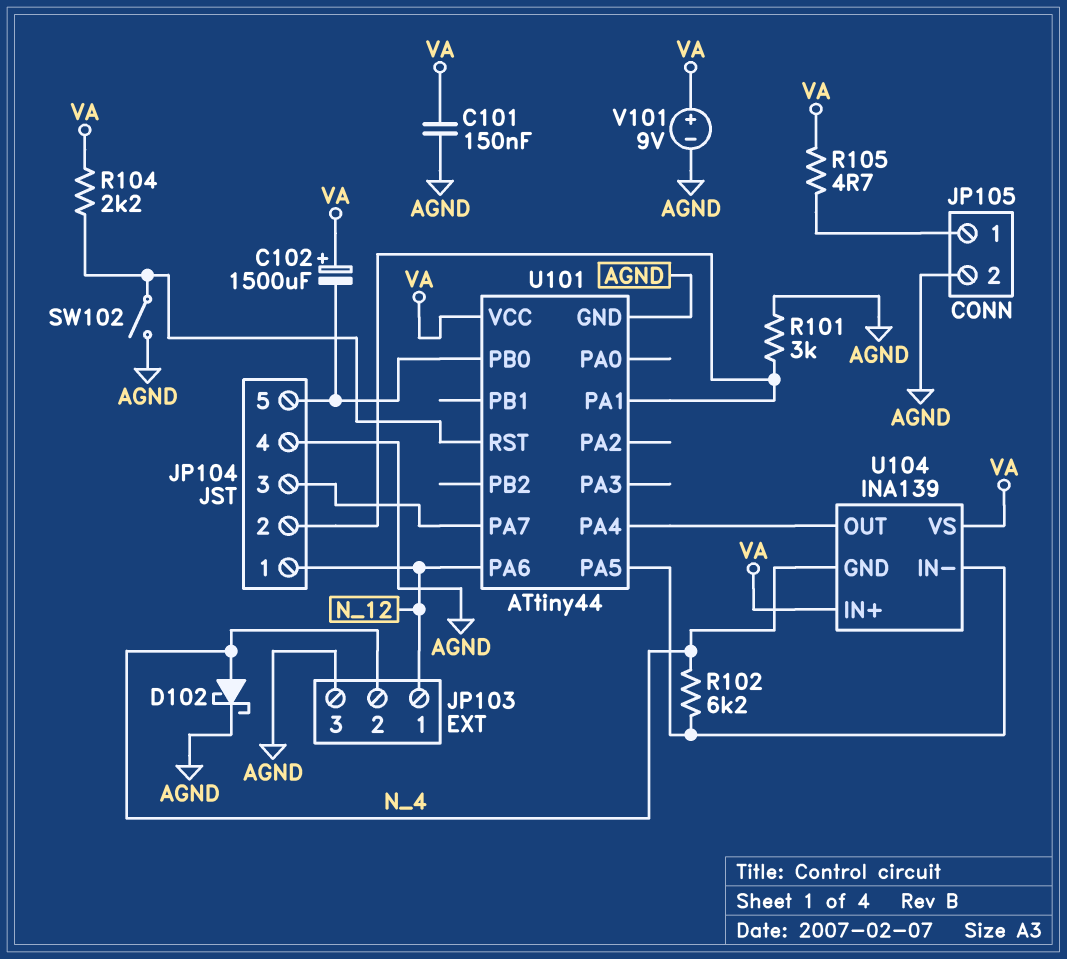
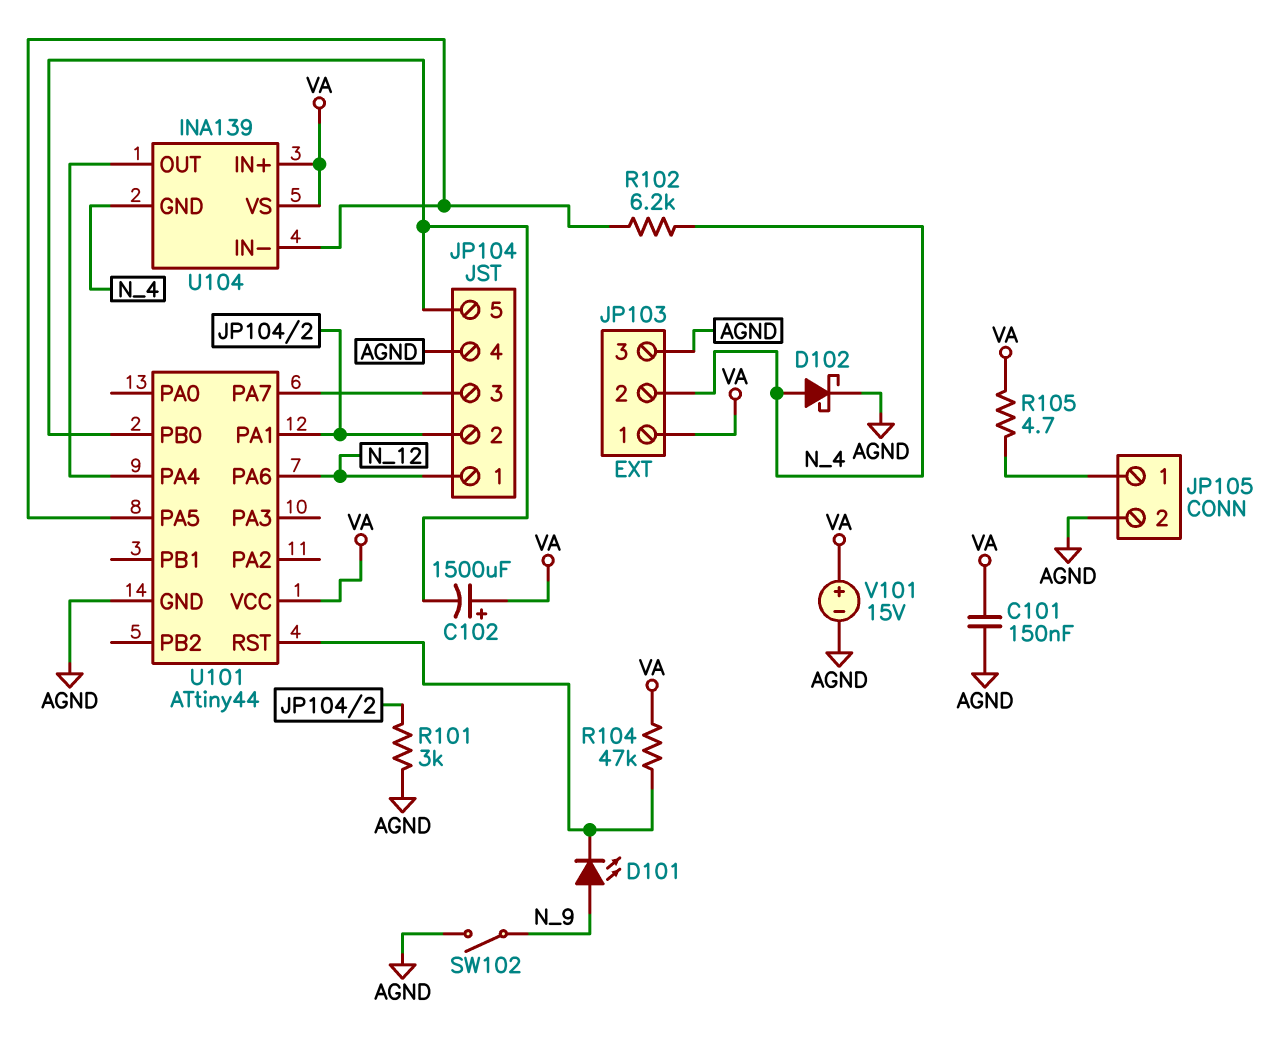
D101: none -> LED (A N_9, K U101/RST)
JP103 pin 1: N_12 -> VA
R104: 2.2k (U101/RST, VA) -> 47k (U101/RST, VA)
SW102: switch (AGND, U101/RST) -> switch (AGND, N_9)
V101: 9V (plus VA, minus AGND) -> 15V (plus VA, minus AGND)

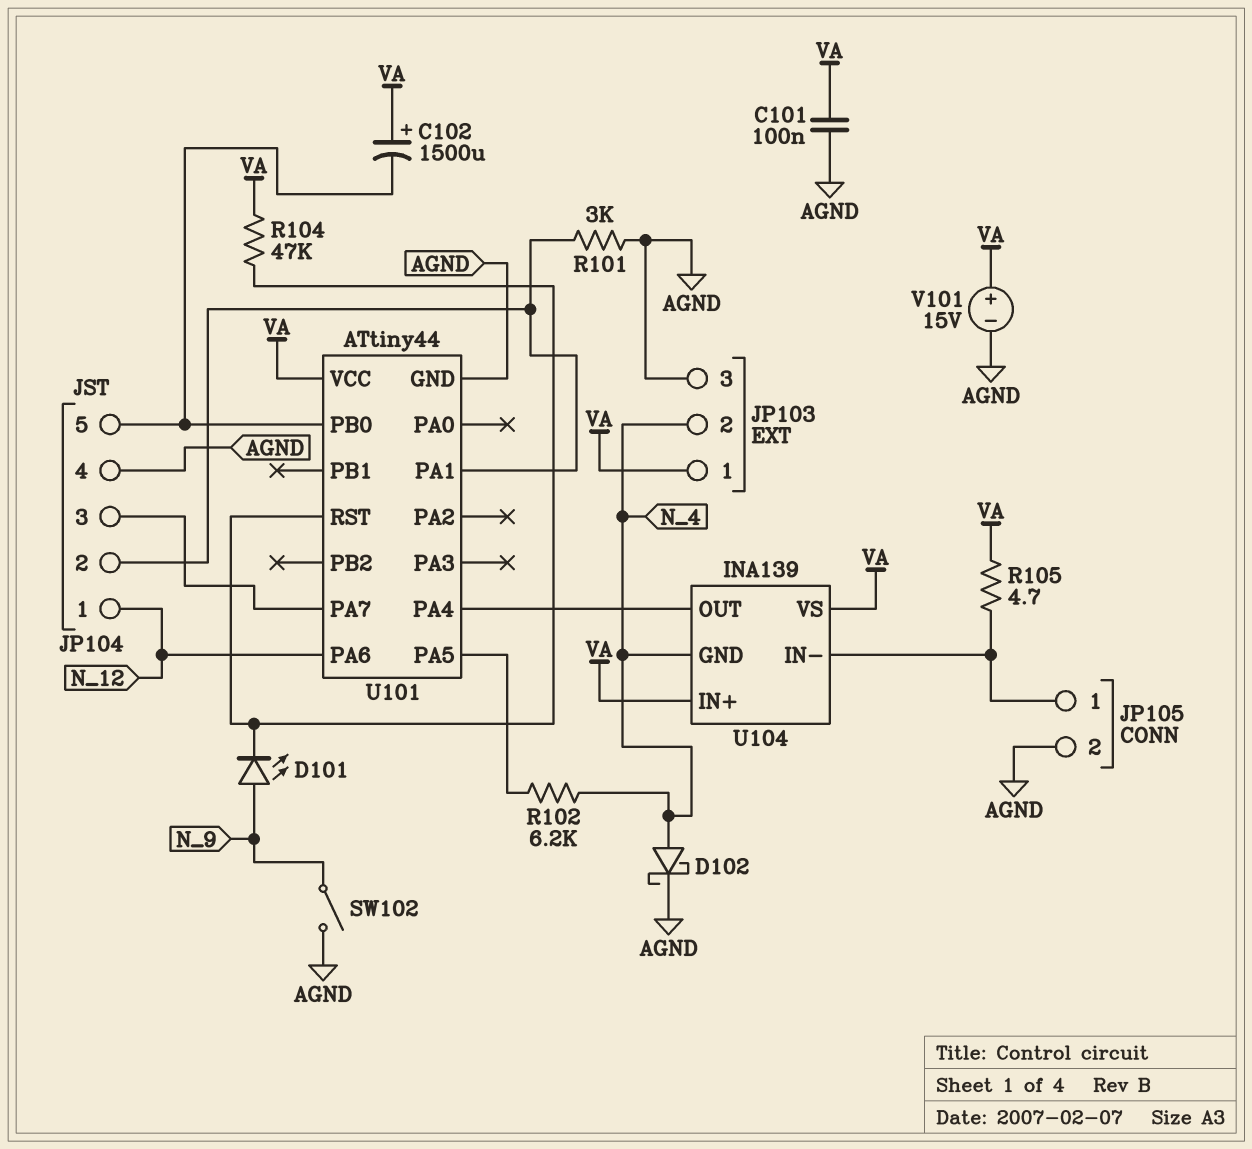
C101: 150nF (AGND, VA) -> 100nF (AGND, VA)
U104 pin IN-: U101/PA5 -> JP105/1

